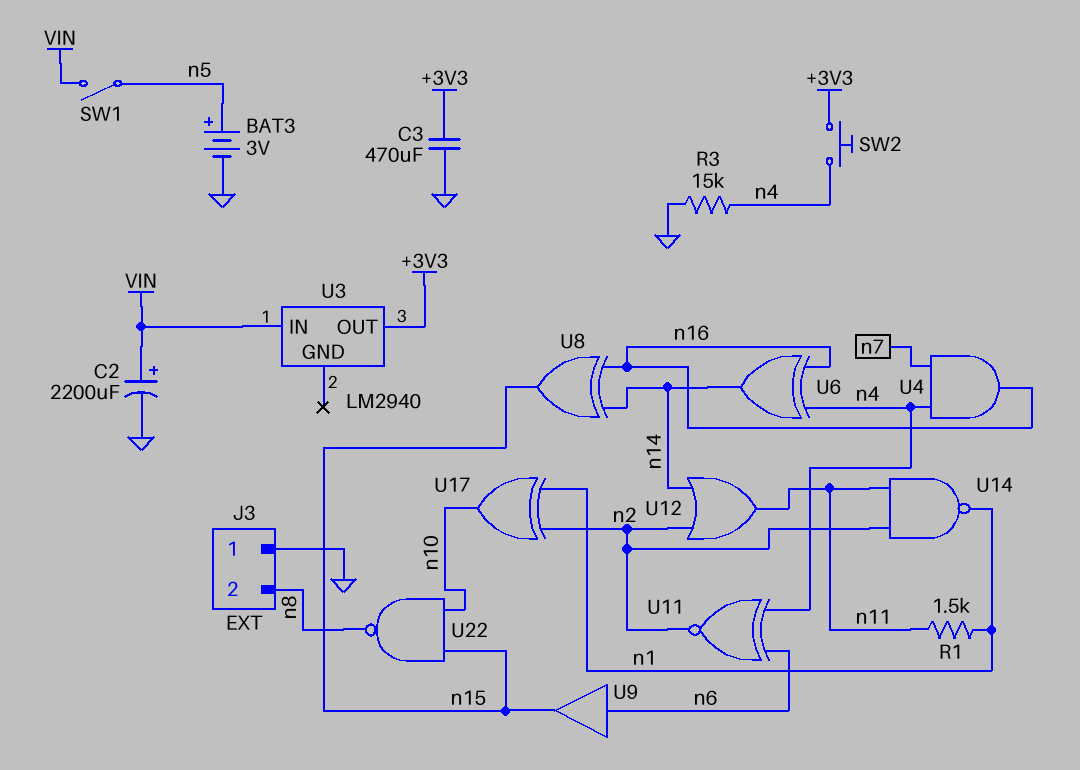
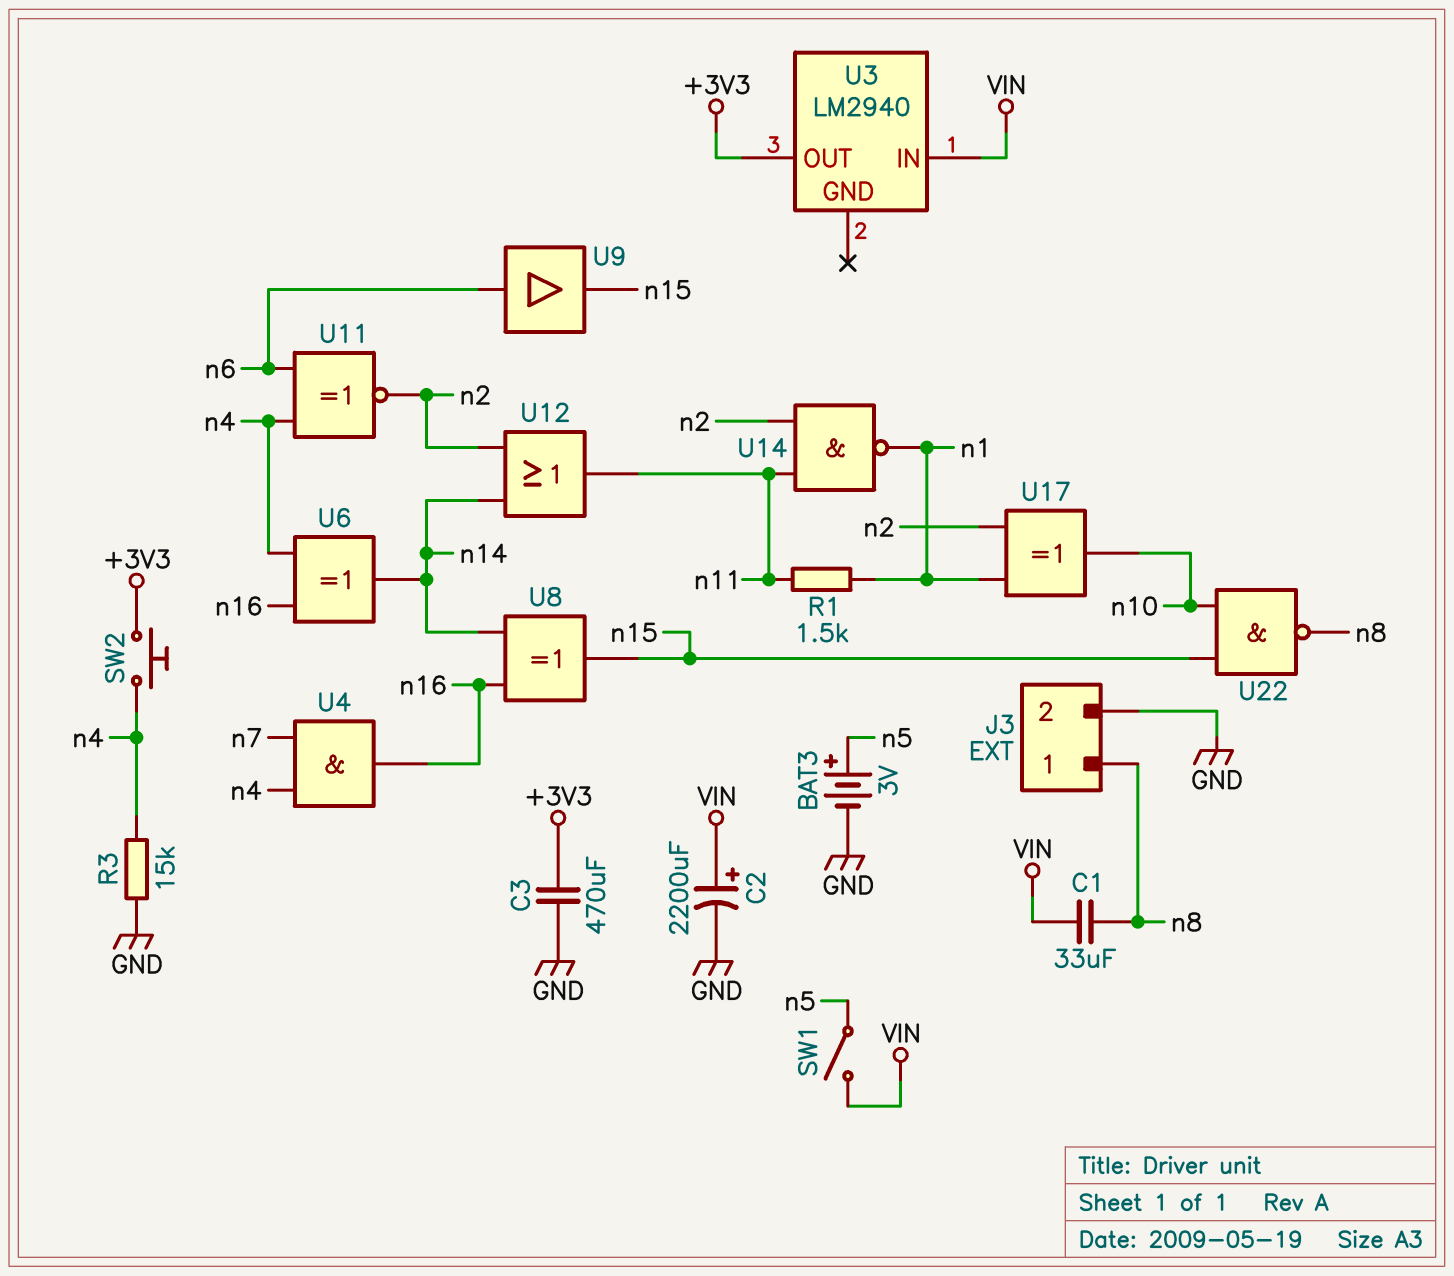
C1: none -> 33uF (VIN, n8)
J3 pin 1: GND -> n8
J3 pin 2: n8 -> GND

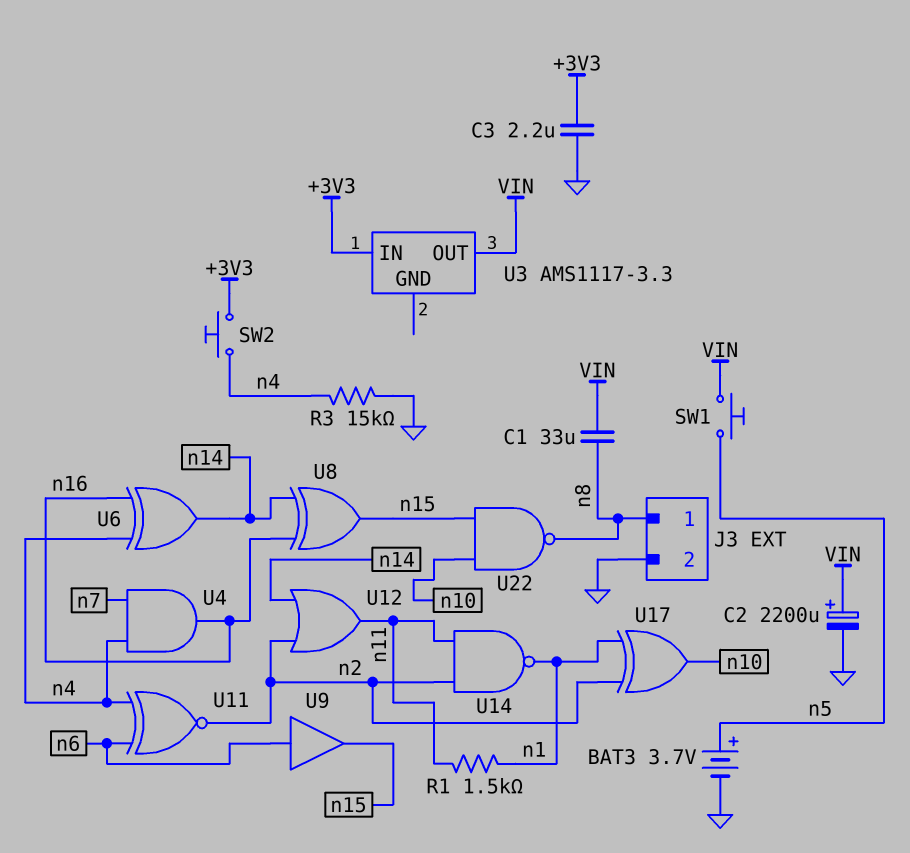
BAT3: 3V (plus n5, minus GND) -> 3.7V (plus n5, minus GND)
C3: 470uF (+3V3, GND) -> 2.2uF (+3V3, GND)
SW1: switch (VIN, n5) -> button (VIN, n5)
U3: LM2940 -> AMS1117-3.3
U3 pin IN: VIN -> +3V3
U3 pin OUT: +3V3 -> VIN

